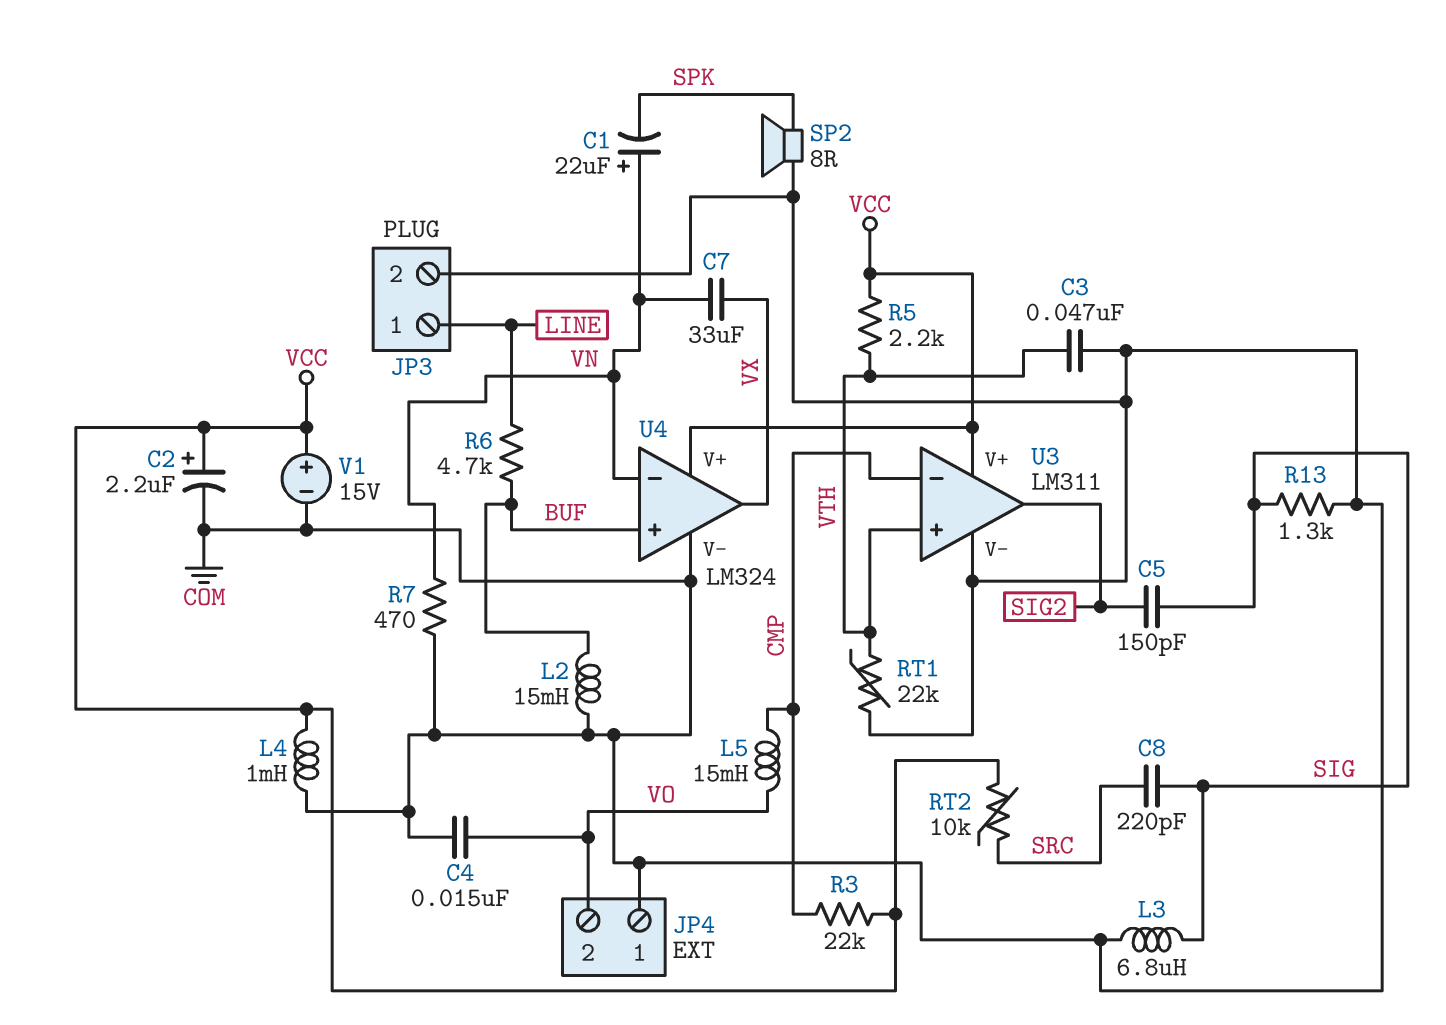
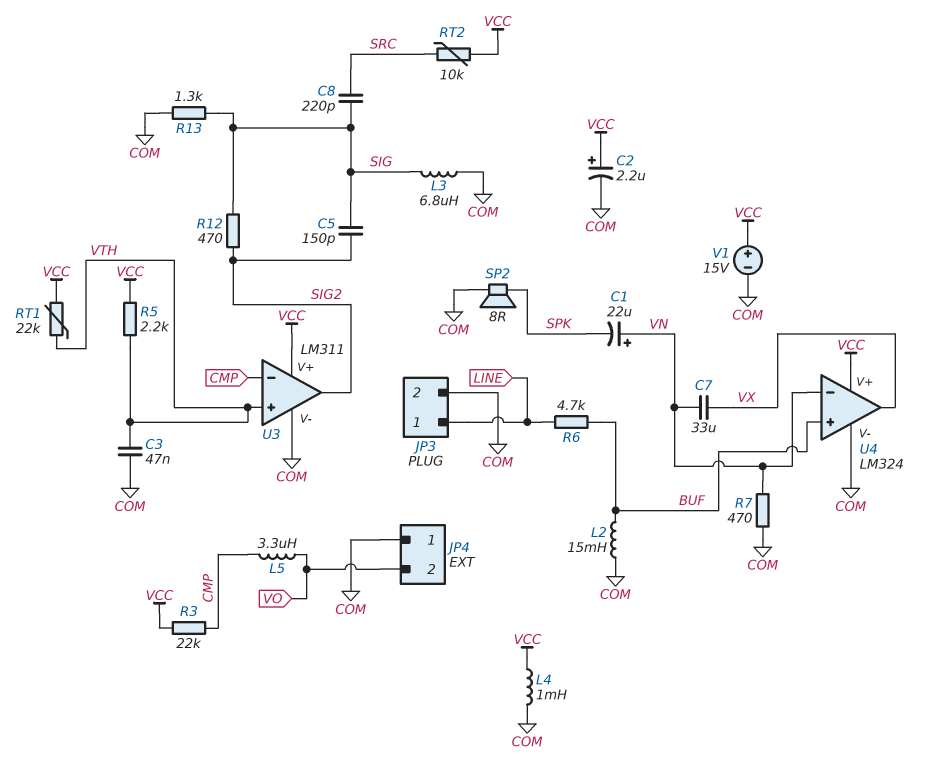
C4: 15nF (COM, VO) -> none
L5: 15mH (CMP, VO) -> 3.3uH (CMP, VO)
R12: none -> 470 (SIG, SIG2)
RT1: 22k (COM, VTH) -> 22k (VCC, VTH)

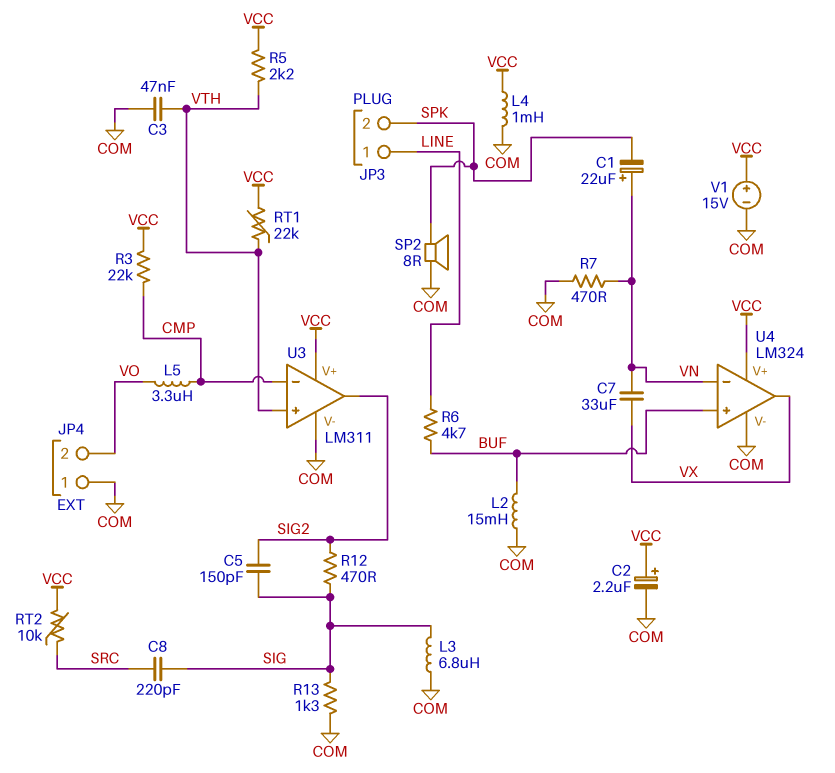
JP3 pin 2: COM -> SPK

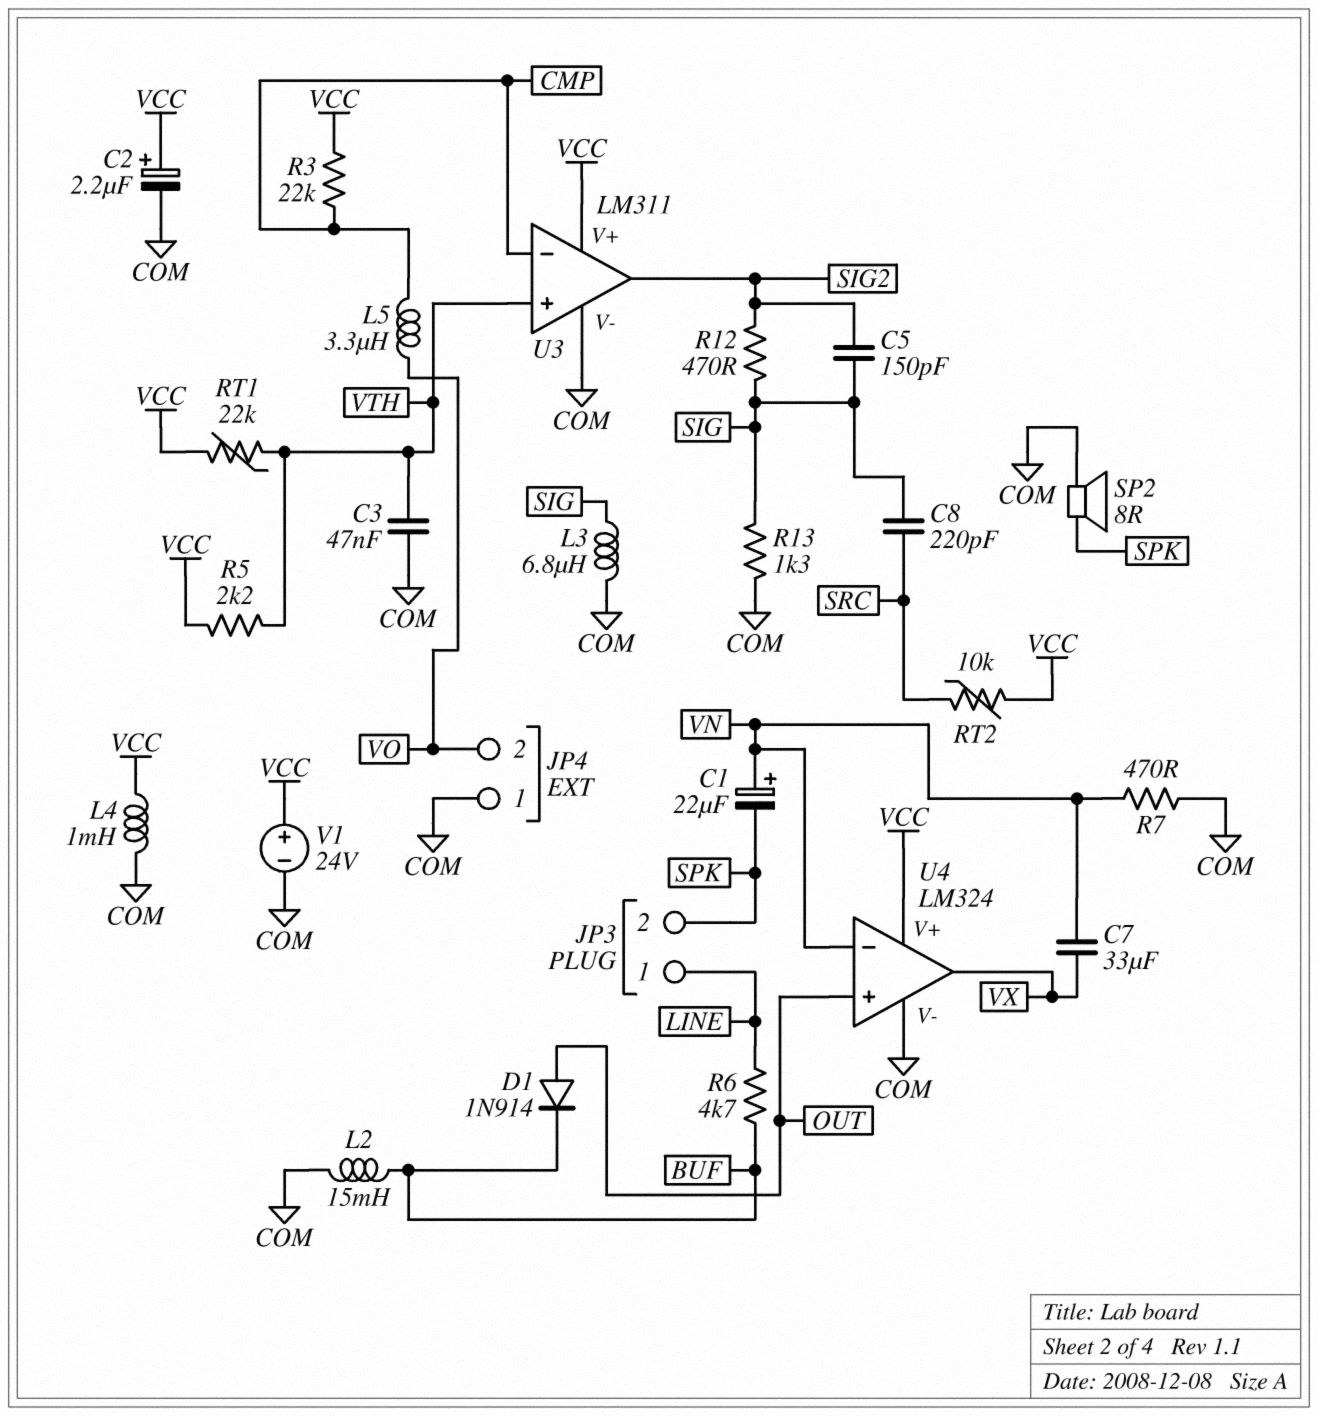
D1: none -> diode 1N914 (A OUT, K BUF)
U4 pin in+: BUF -> OUT
V1: 15V (plus VCC, minus COM) -> 24V (plus VCC, minus COM)

